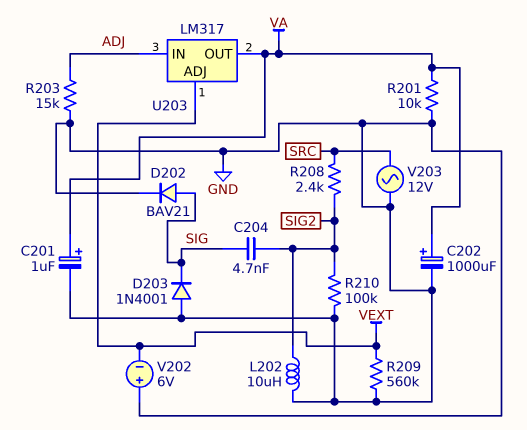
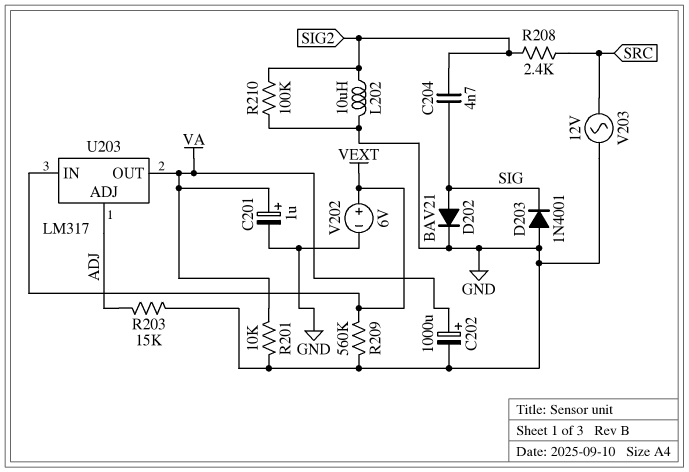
U203 pin ADJ: VEXT -> ADJ
U203 pin IN: ADJ -> VEXT
V202: 6V (plus GND, minus VEXT) -> 6V (plus VEXT, minus GND)

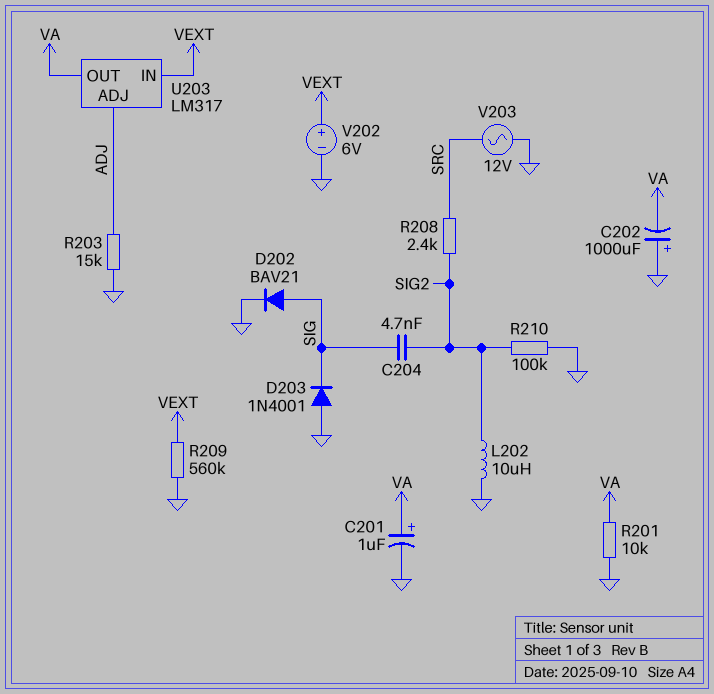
C202: 1000uF (plus VA, minus GND) -> 1000uF (plus GND, minus VA)

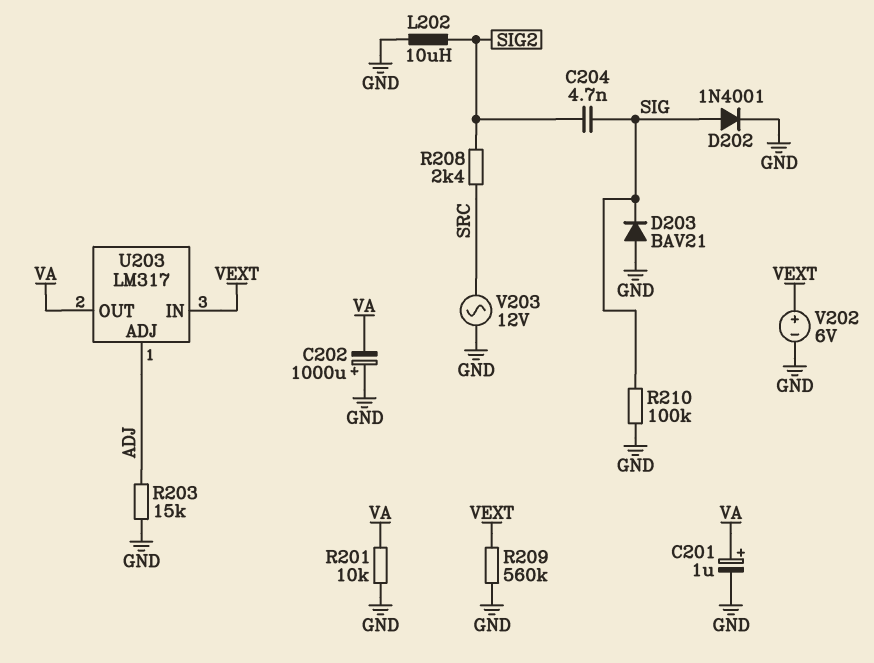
D202: diode BAV21 (A SIG, K GND) -> diode 1N4001 (A SIG, K GND)
D203: diode 1N4001 (A GND, K SIG) -> diode BAV21 (A GND, K SIG)
R210: 100k (GND, SIG2) -> 100k (GND, SIG)

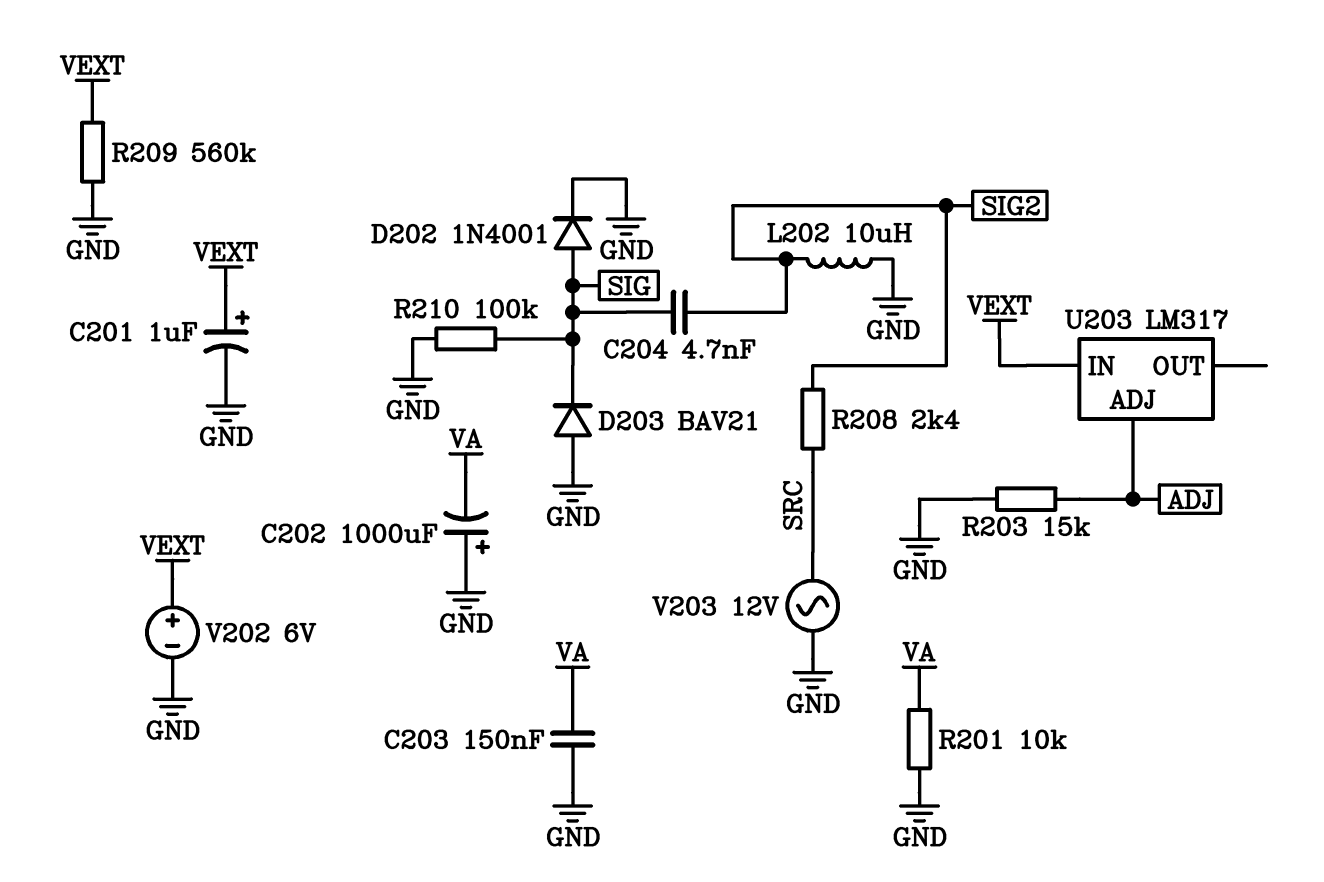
C201: 1uF (plus VA, minus GND) -> 1uF (plus VEXT, minus GND)
C203: none -> 150nF (GND, VA)
U203 pin OUT: VA -> none

